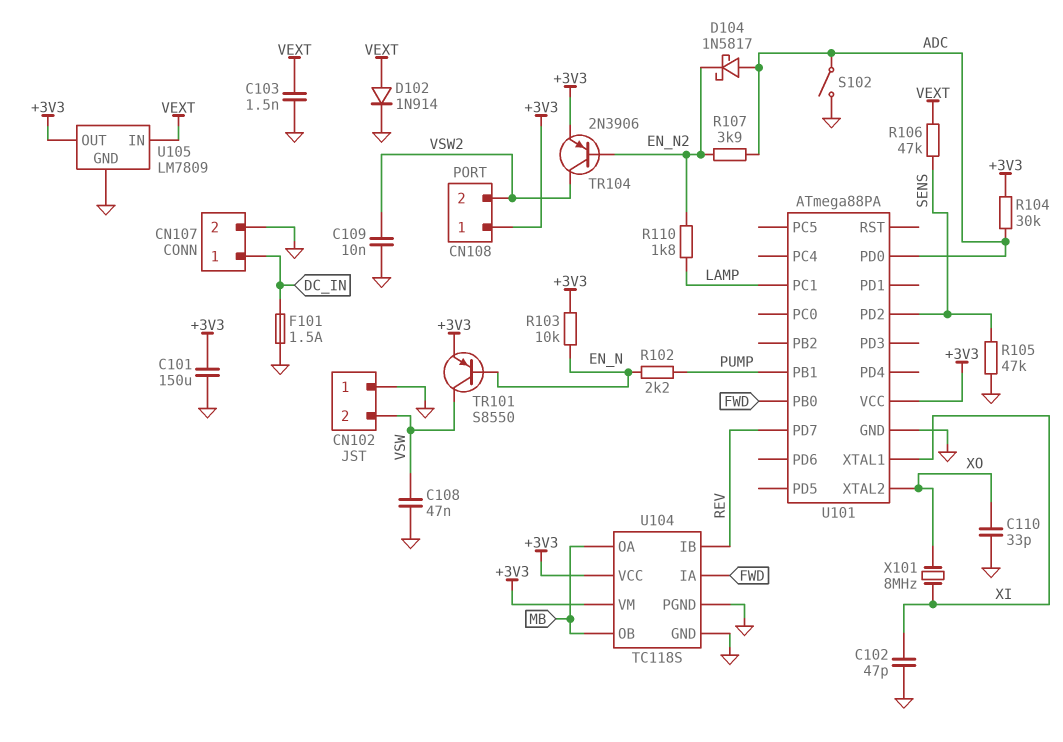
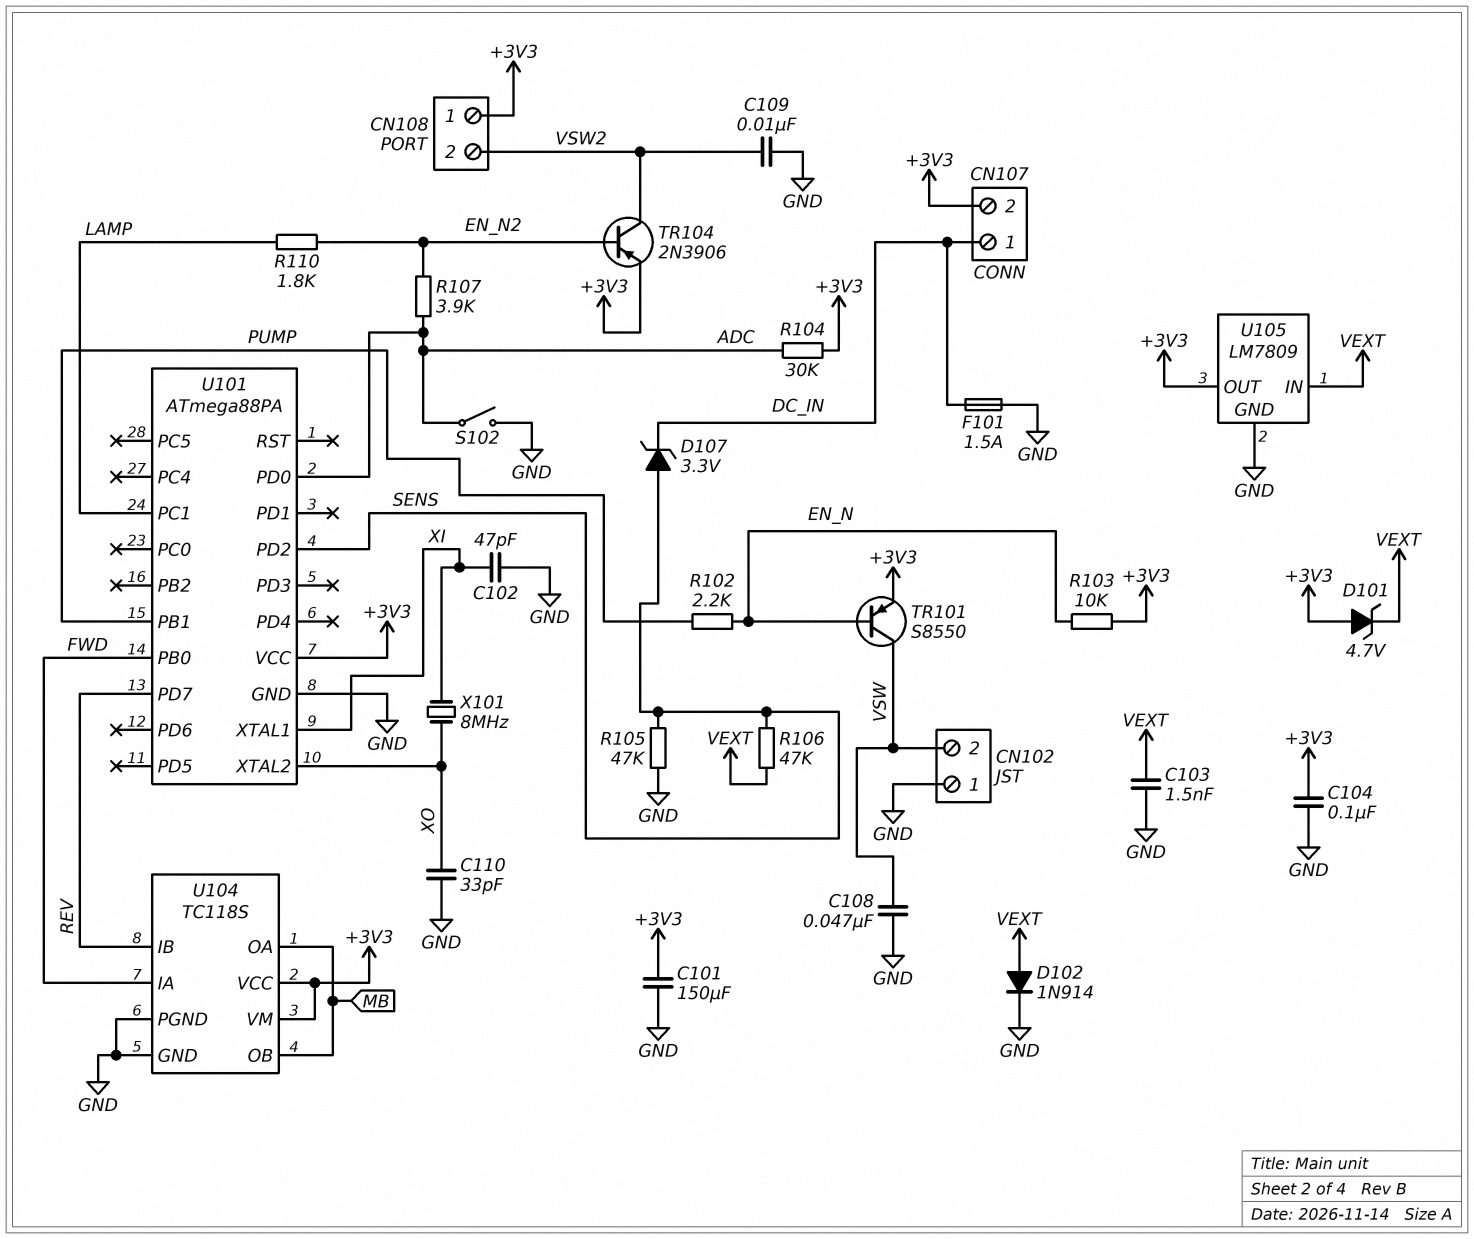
C104: none -> 100nF (+3V3, GND)
CN107 pin 2: GND -> +3V3
D101: none -> zener 4.7V (A +3V3, K VEXT)
D104: schottky 1N5817 (A ADC, K EN_N2) -> none
D107: none -> zener 3.3V (A SENS, K DC_IN)

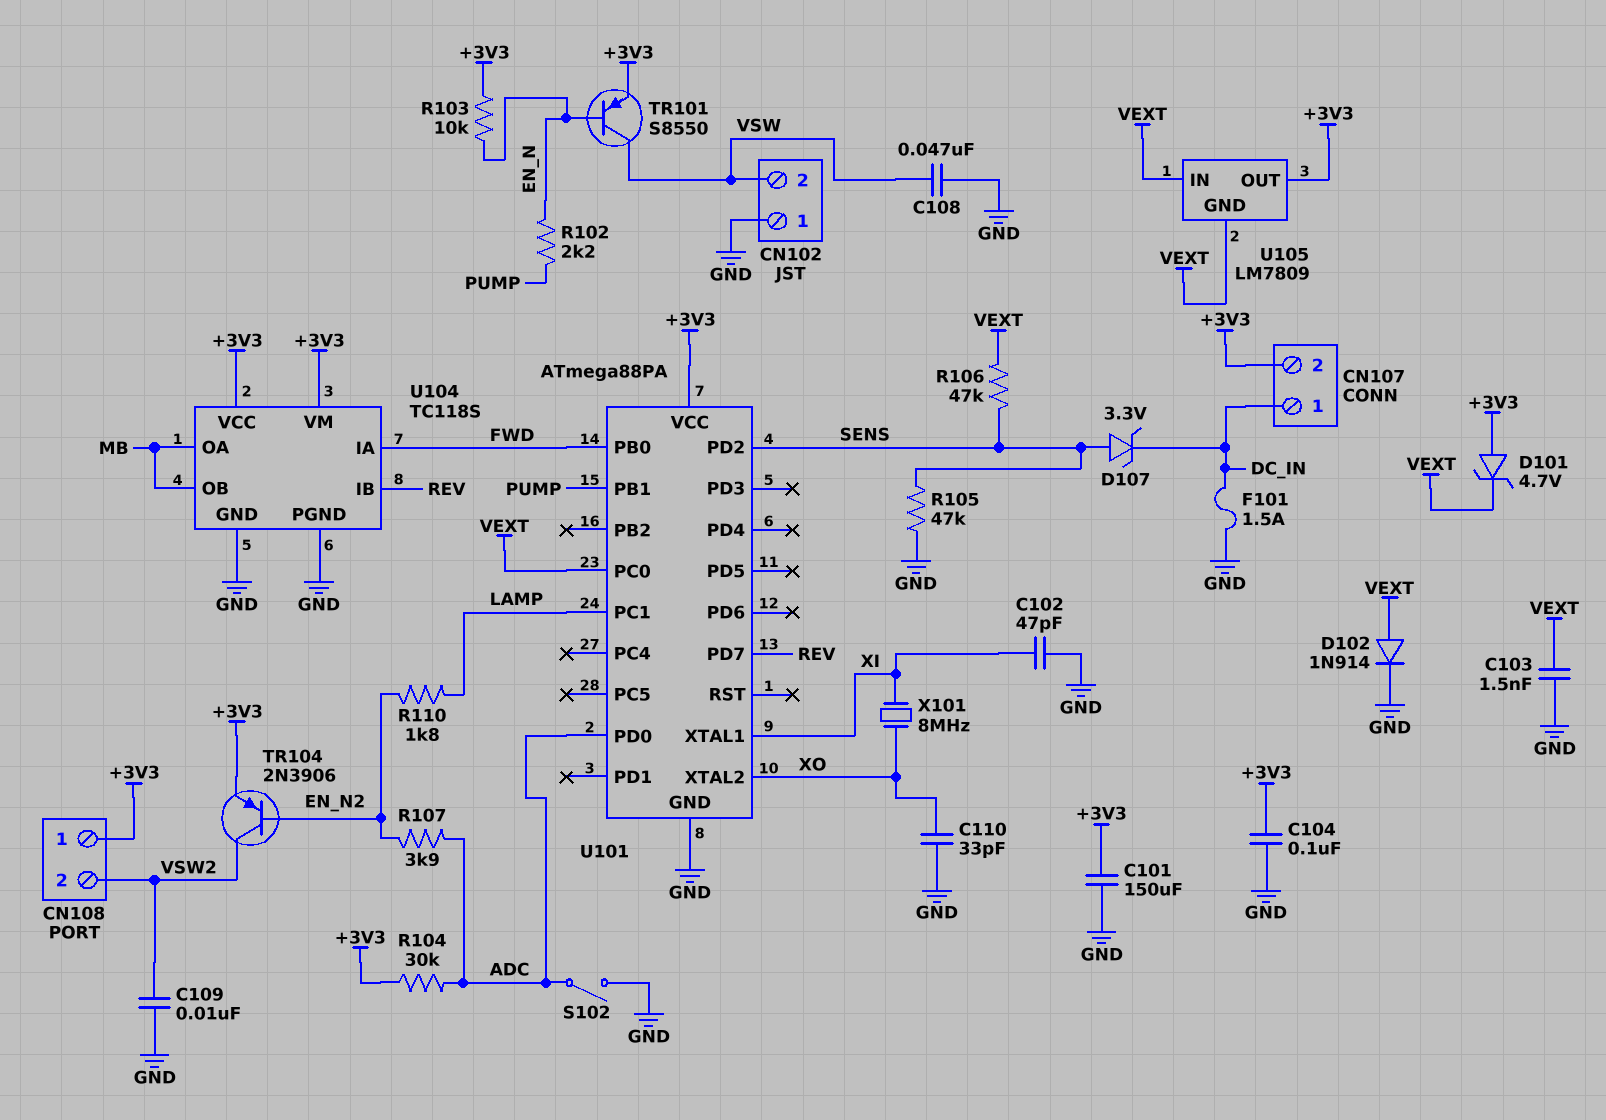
U101 pin PC0: none -> VEXT
U105 pin GND: GND -> VEXT

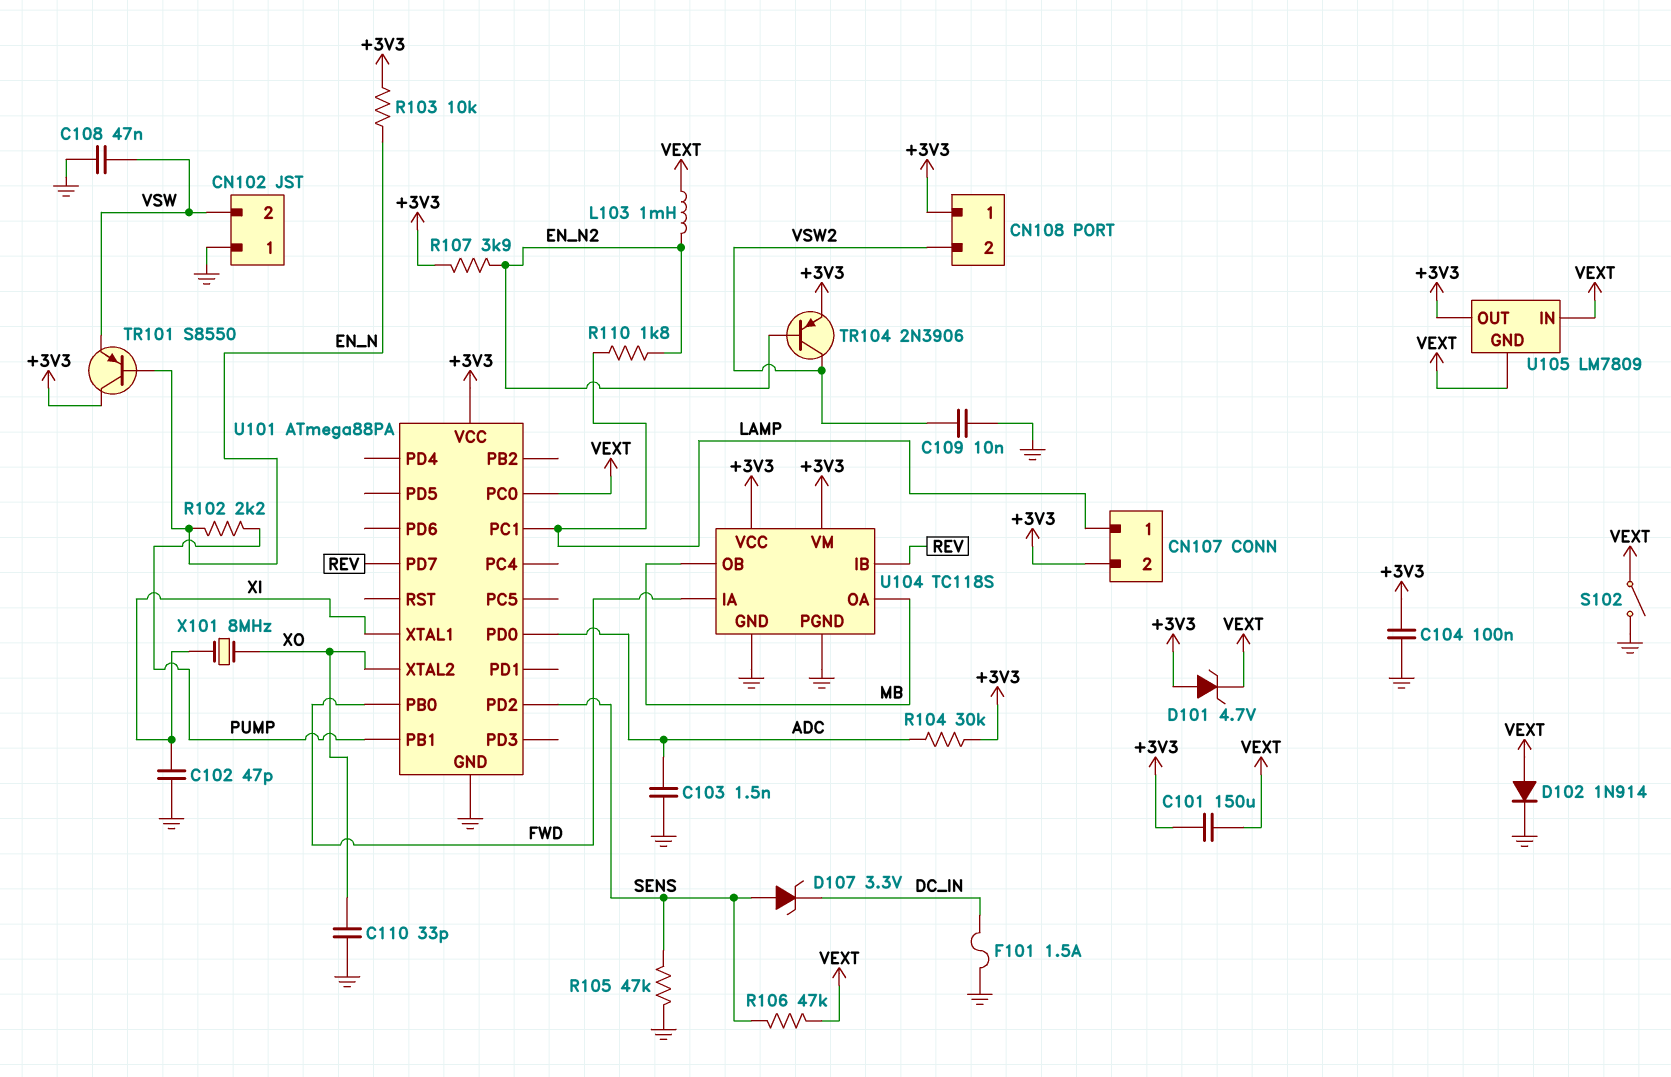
C101: 150uF (+3V3, GND) -> 150uF (+3V3, VEXT)
C103: 1.5nF (GND, VEXT) -> 1.5nF (ADC, GND)
CN107 pin 1: DC_IN -> LAMP
L103: none -> 1mH (EN_N2, VEXT)
R107: 3.9k (ADC, EN_N2) -> 3.9k (+3V3, EN_N2)
S102: switch (ADC, GND) -> switch (GND, VEXT)
TR101: PNP S8550 (B EN_N, C VSW, E +3V3) -> PNP S8550 (B EN_N, C +3V3, E VSW)

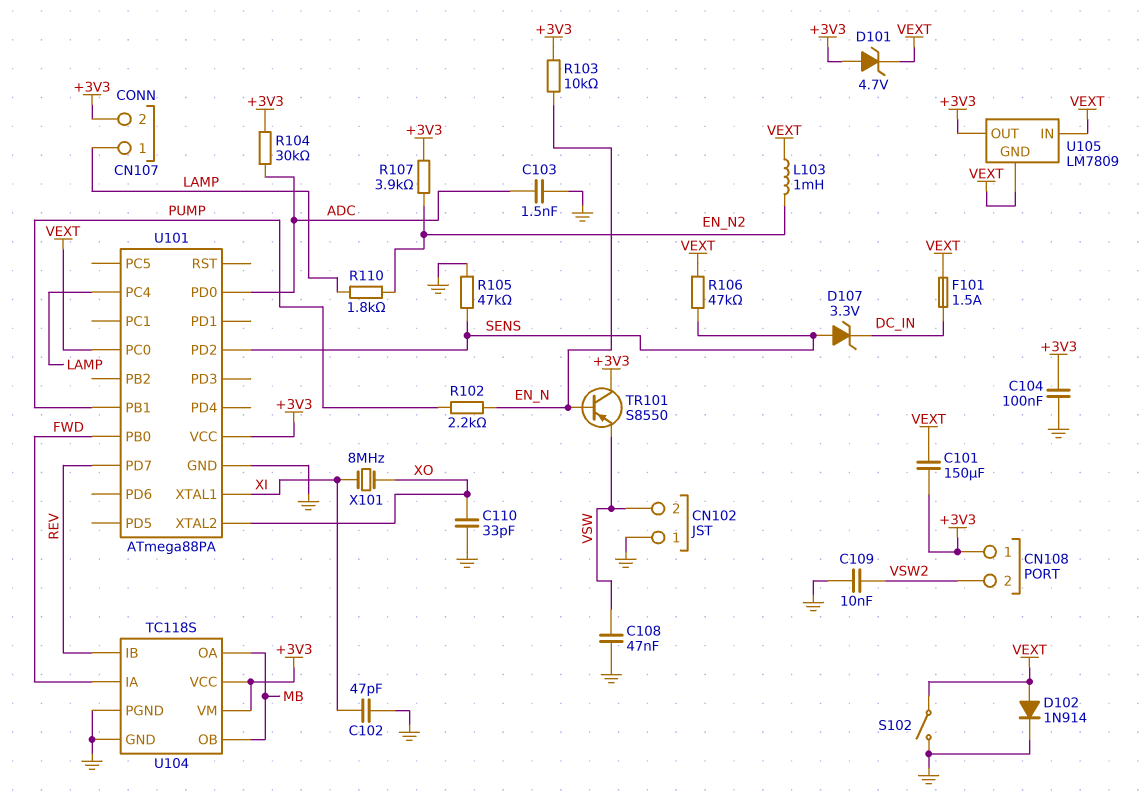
F101: 1.5A (DC_IN, GND) -> 1.5A (DC_IN, VEXT)
TR104: PNP 2N3906 (B EN_N2, C VSW2, E +3V3) -> none
U101 pin PC1: LAMP -> none
U101 pin PC4: none -> LAMP

